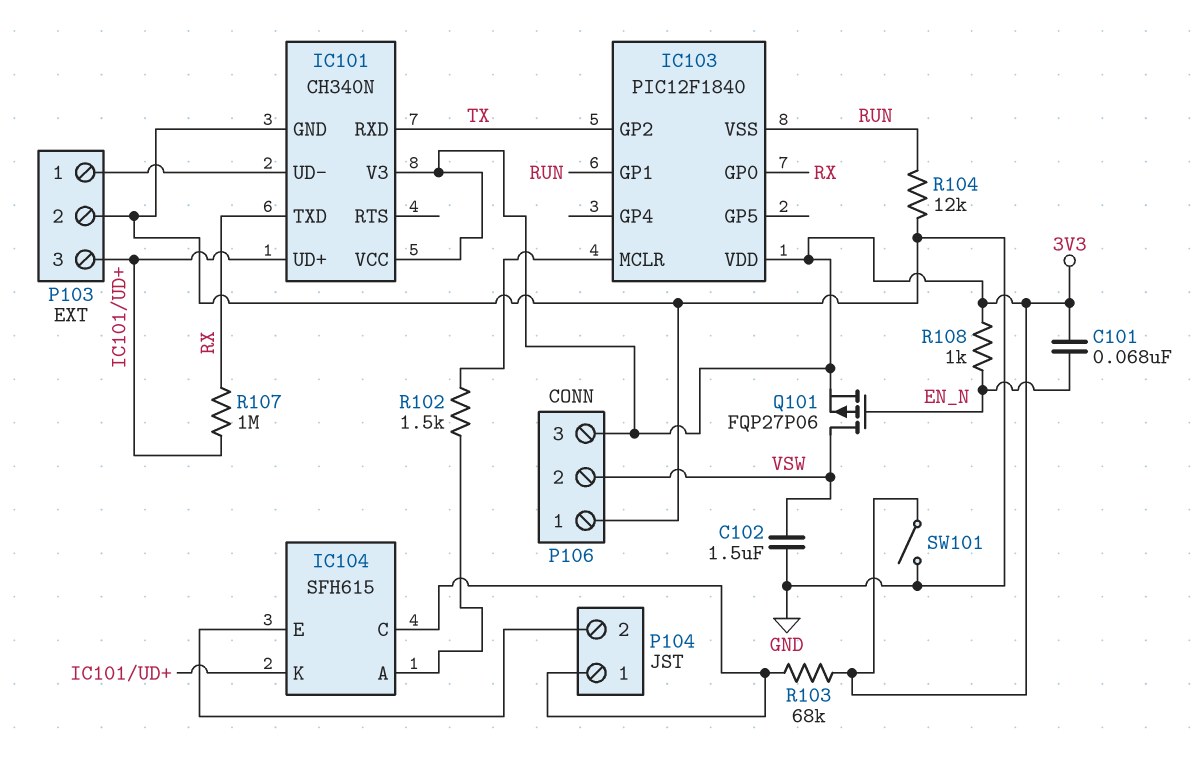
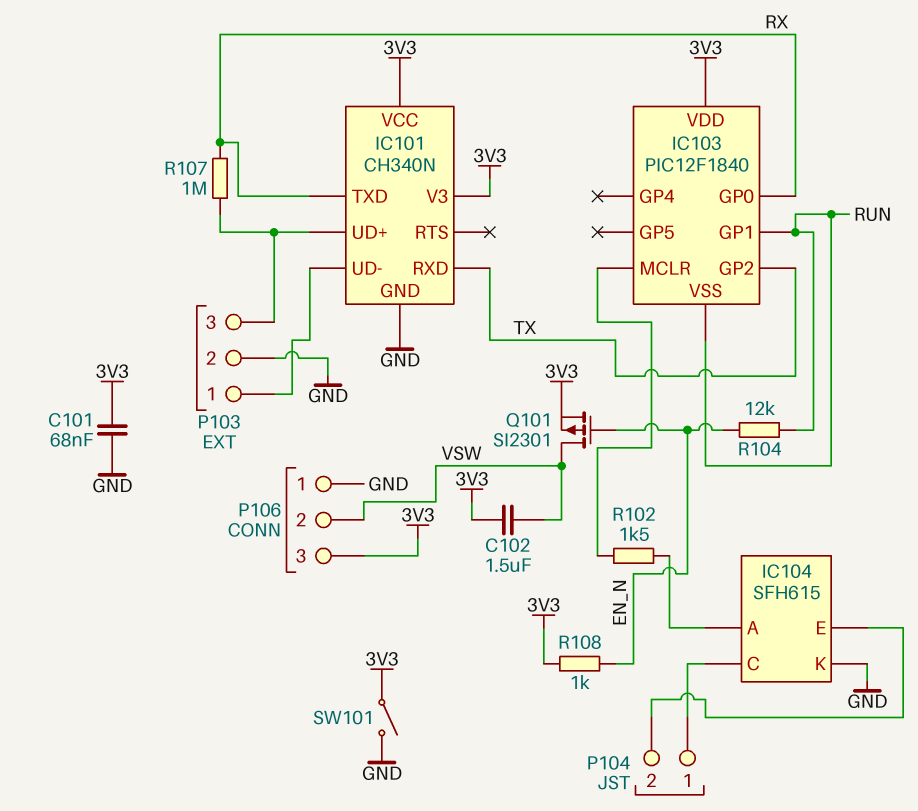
C101: 68nF (3V3, EN_N) -> 68nF (3V3, GND)
C102: 1.5uF (GND, VSW) -> 1.5uF (3V3, VSW)
IC104 pin K: IC101/UD+ -> GND
Q101: PMOS FQP27P06 (G EN_N, D VSW, S 3V3) -> PMOS SI2301 (G EN_N, D VSW, S 3V3)
R103: 68k (3V3, IC104/C) -> none
R104: 12k (GND, RUN) -> 12k (EN_N, RUN)

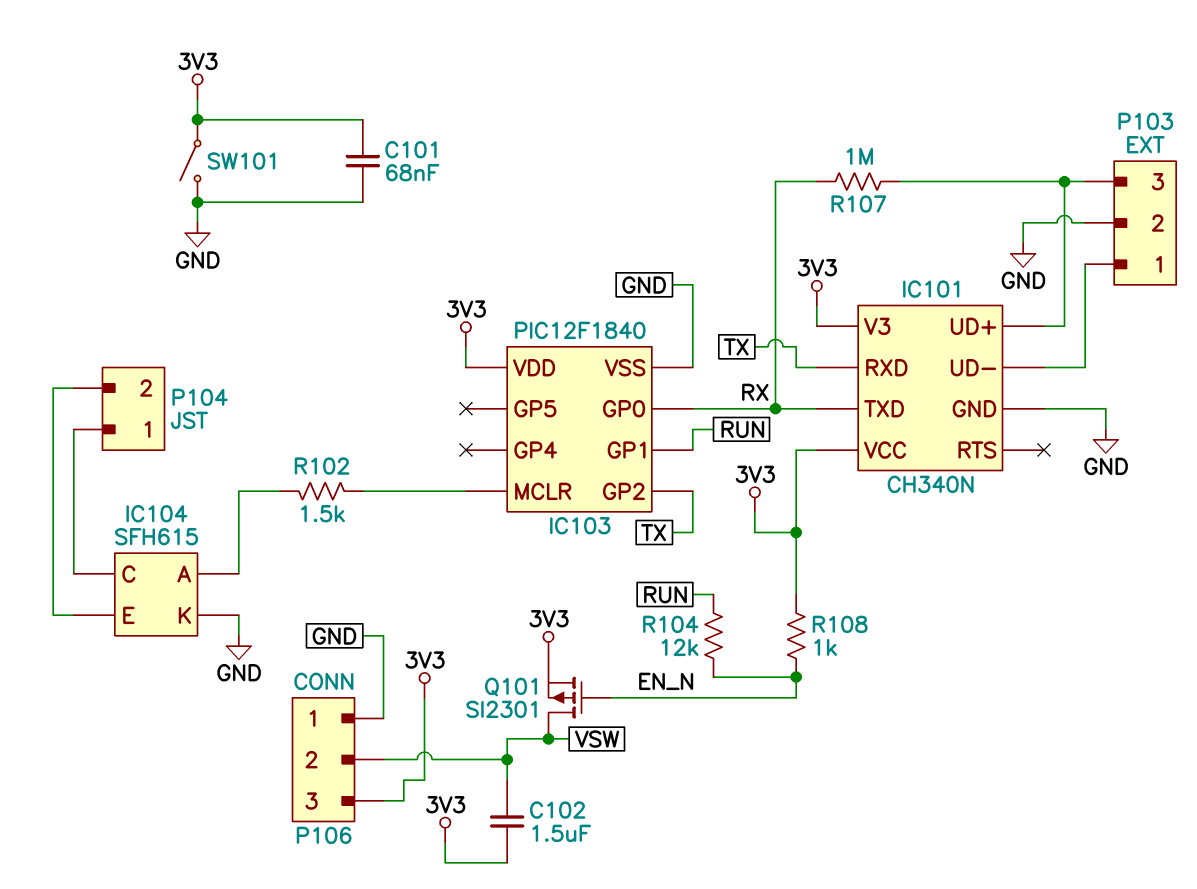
IC103 pin VSS: RUN -> GND

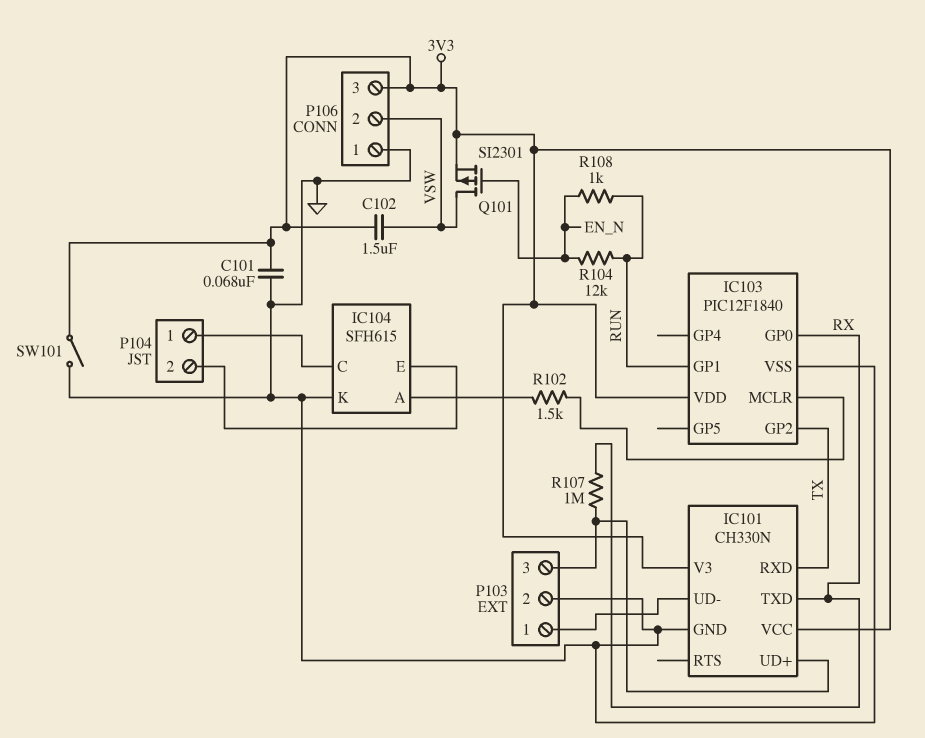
IC101: CH340N -> CH330N
R108: 1k (3V3, EN_N) -> 1k (EN_N, RUN)

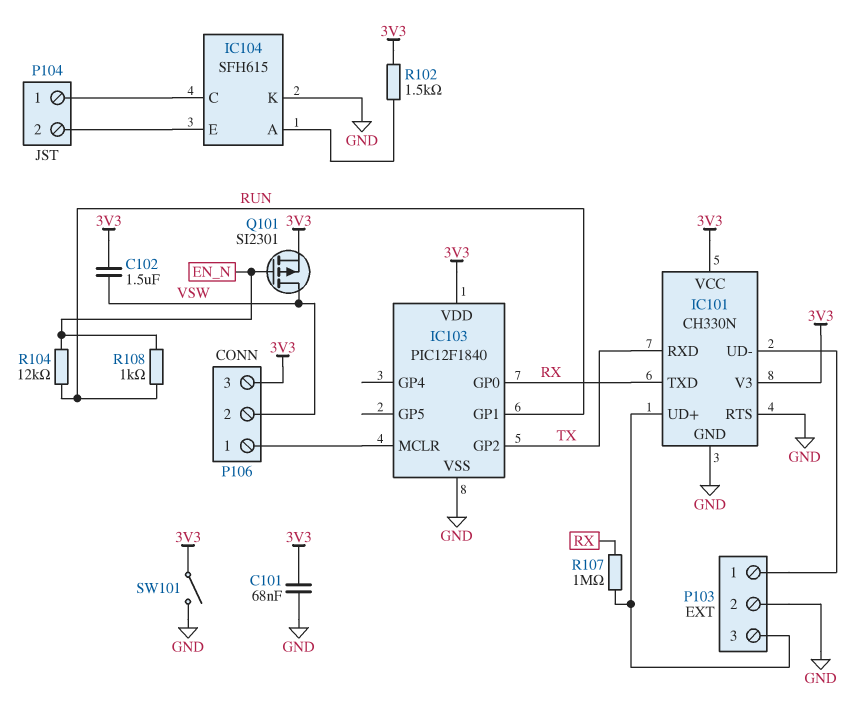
IC101 pin RTS: none -> GND
P106 pin 1: GND -> IC103/MCLR
R102: 1.5k (IC103/MCLR, IC104/A) -> 1.5k (3V3, IC104/A)

